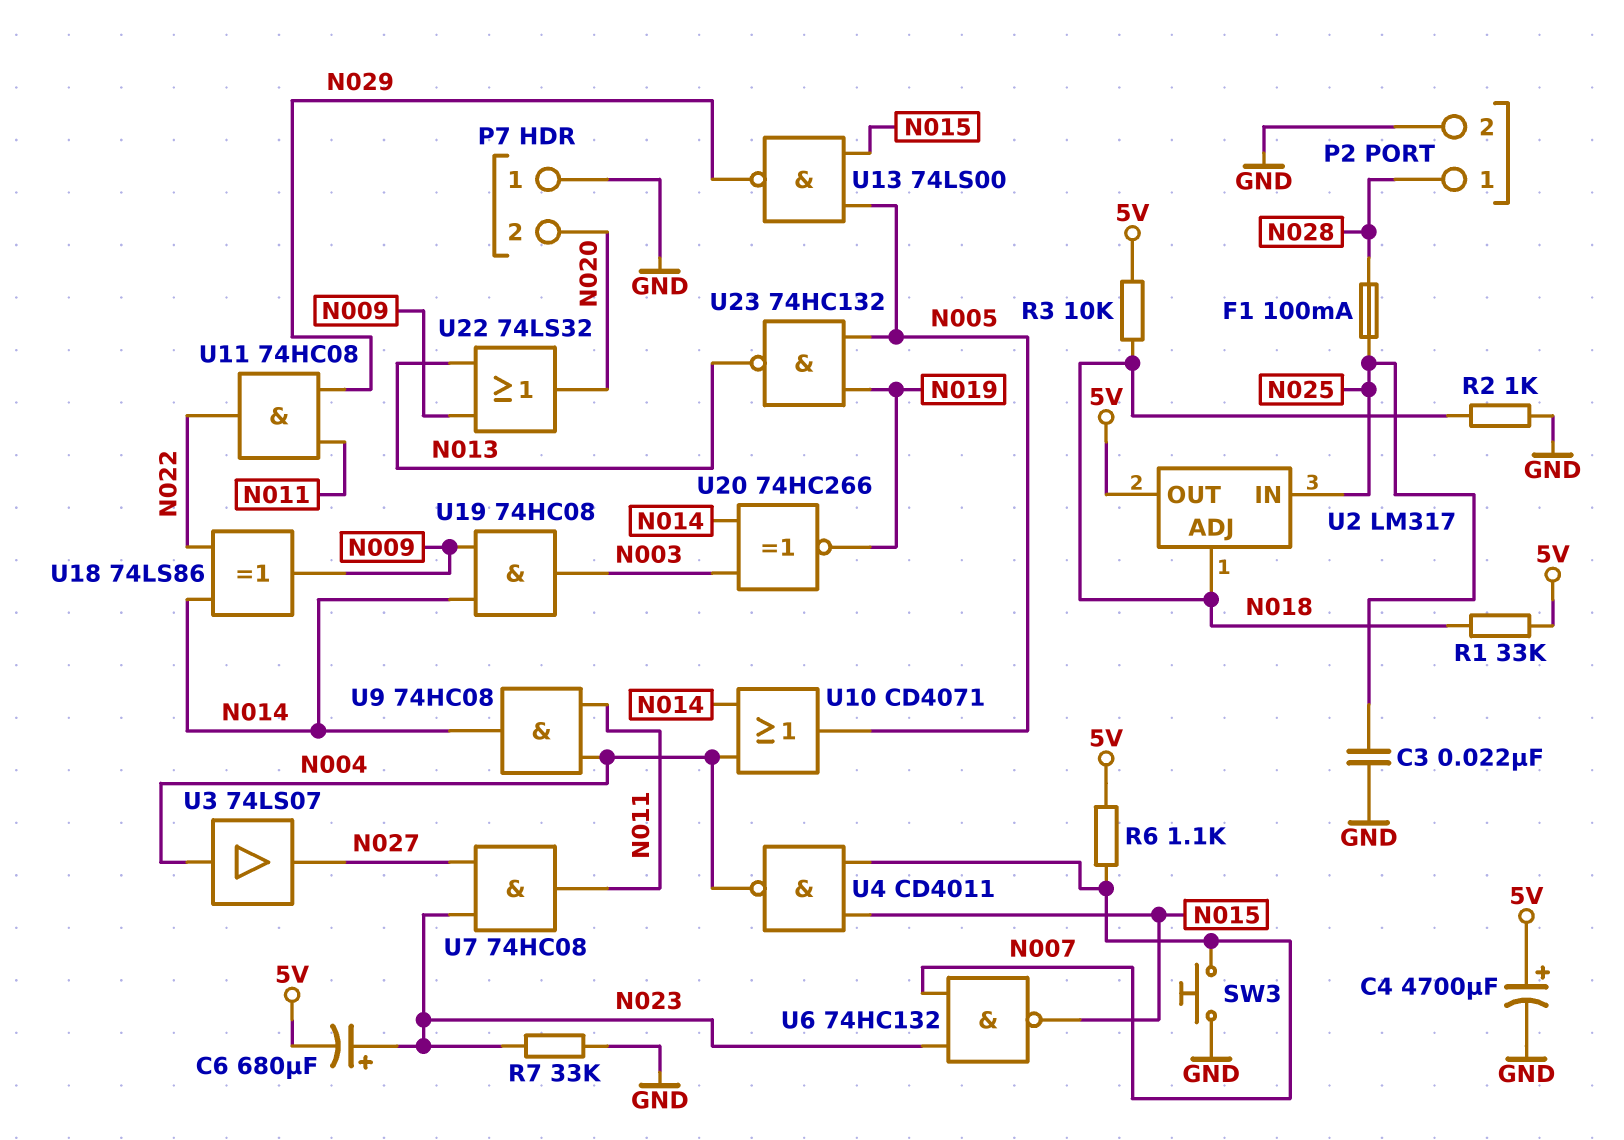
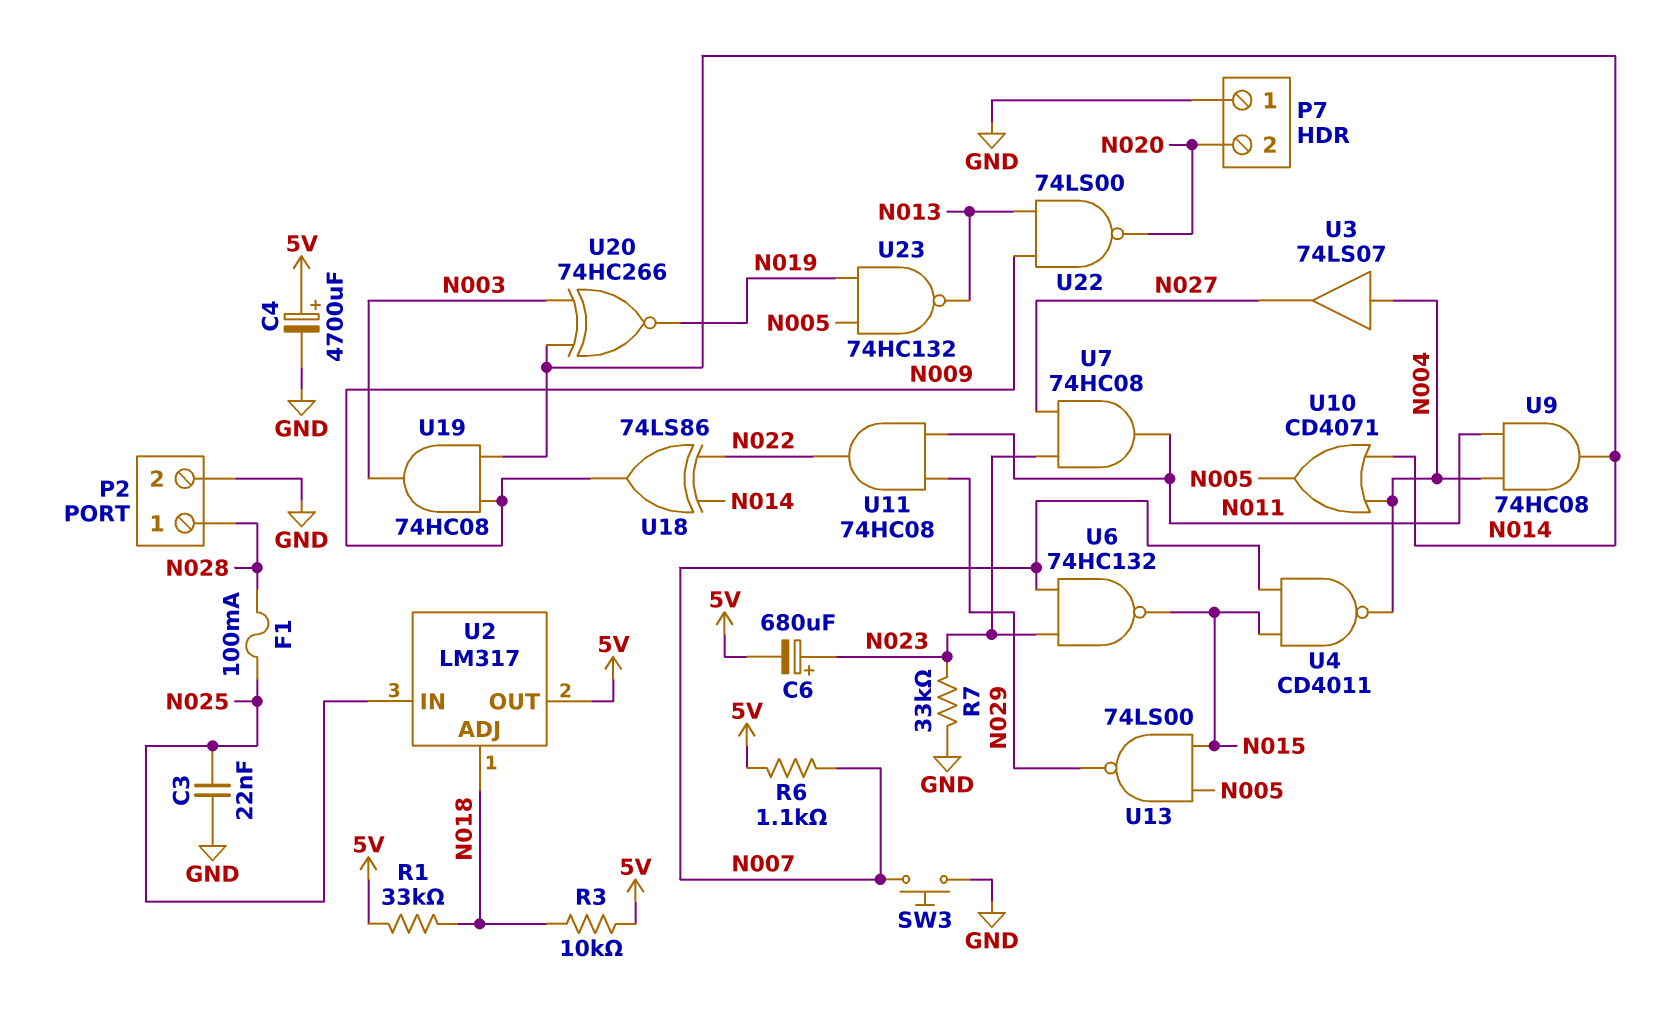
R2: 1k (GND, N018) -> none
U22: OR 74LS32 (in N009, in N013, out N020) -> NAND 74LS00 (in N009, in N013, out N020)

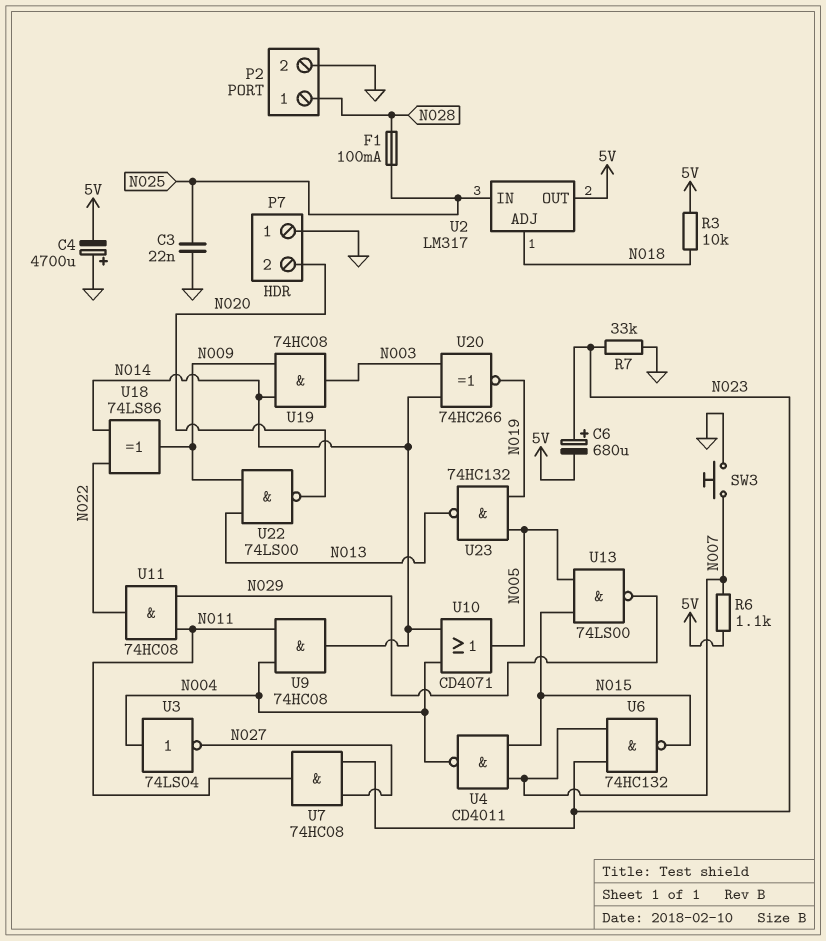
C4: 4700uF (plus 5V, minus GND) -> 4700uF (plus GND, minus 5V)
R1: 33k (5V, N018) -> none
U3: buffer 74LS07 (in N004, out N027) -> NOT 74LS04 (in N004, out N027)

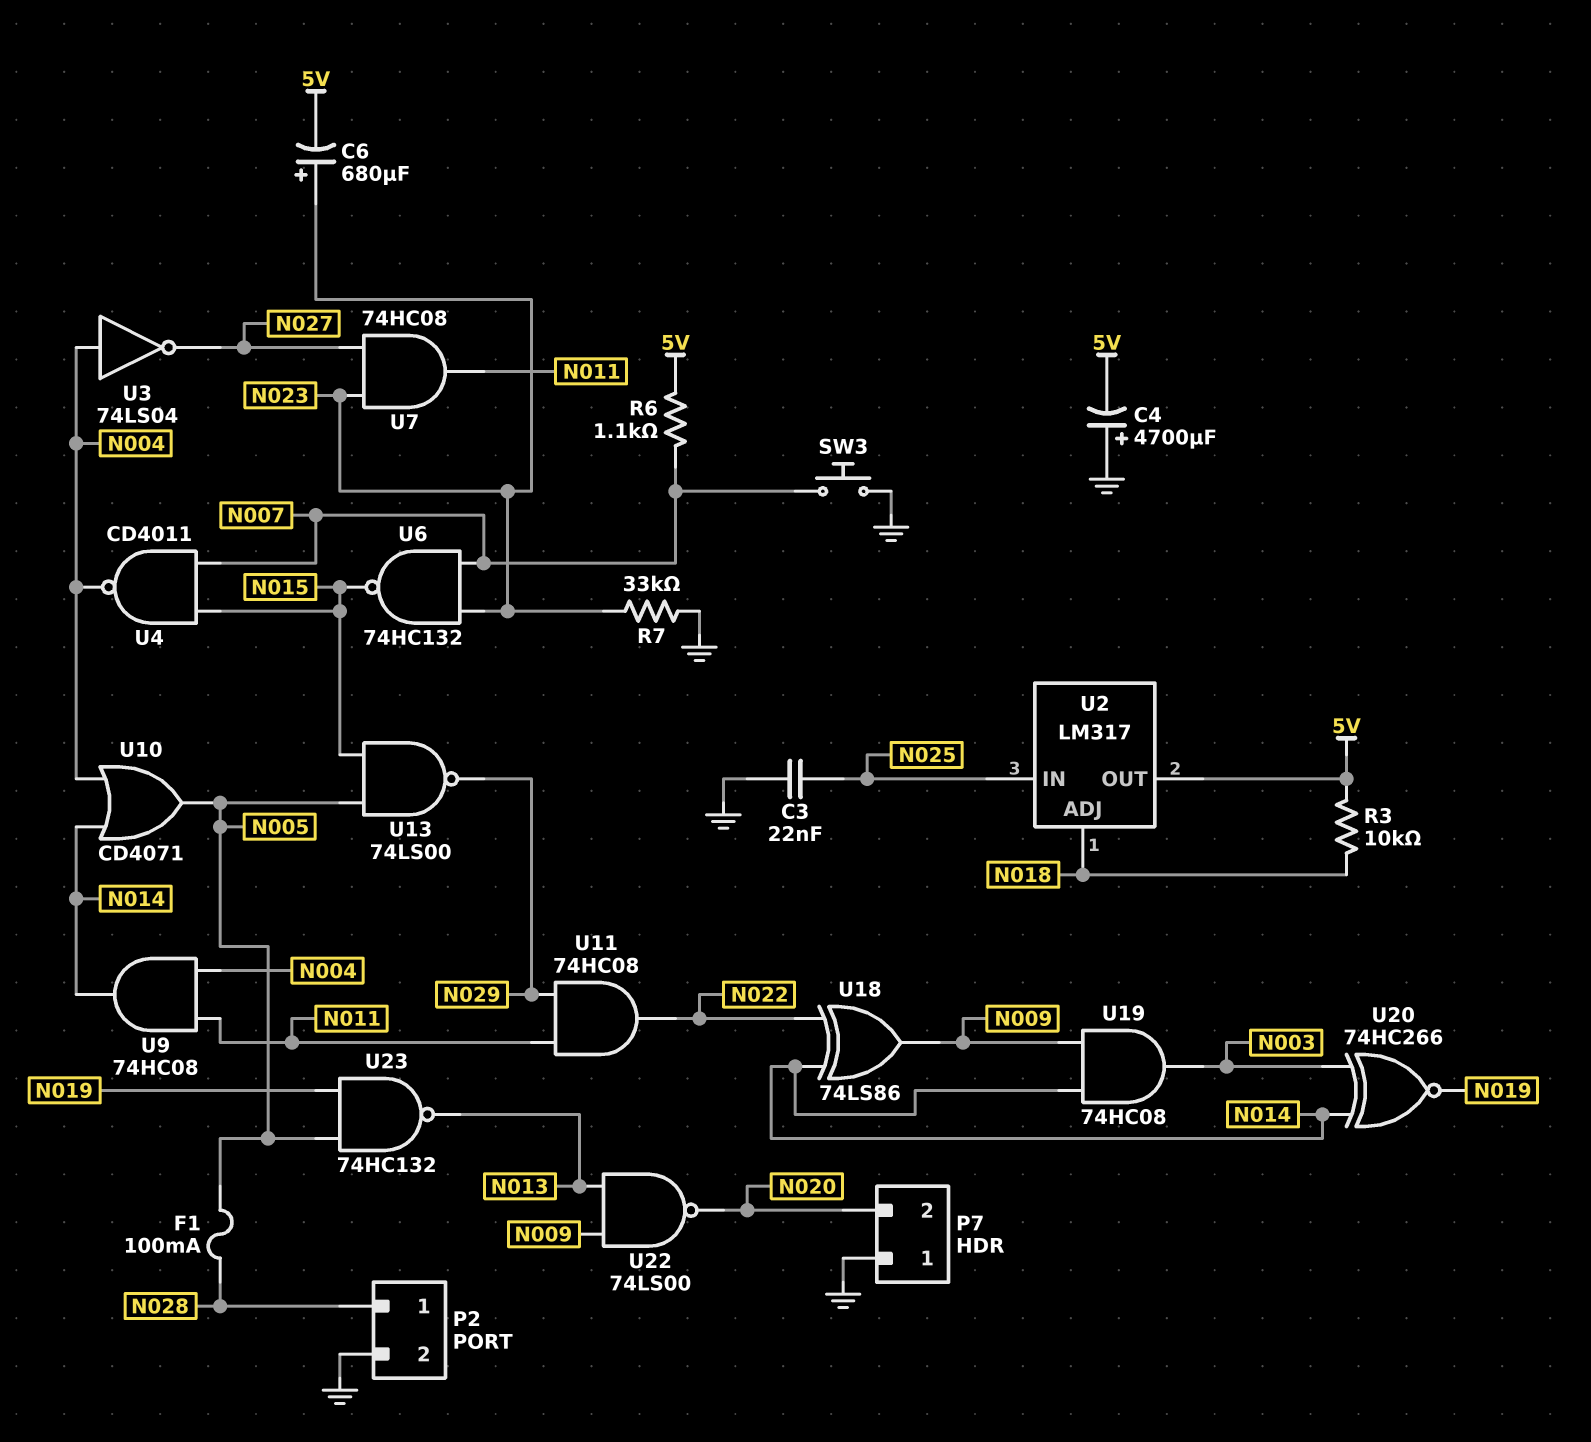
F1: 100mA (N025, N028) -> 100mA (N005, N028)

